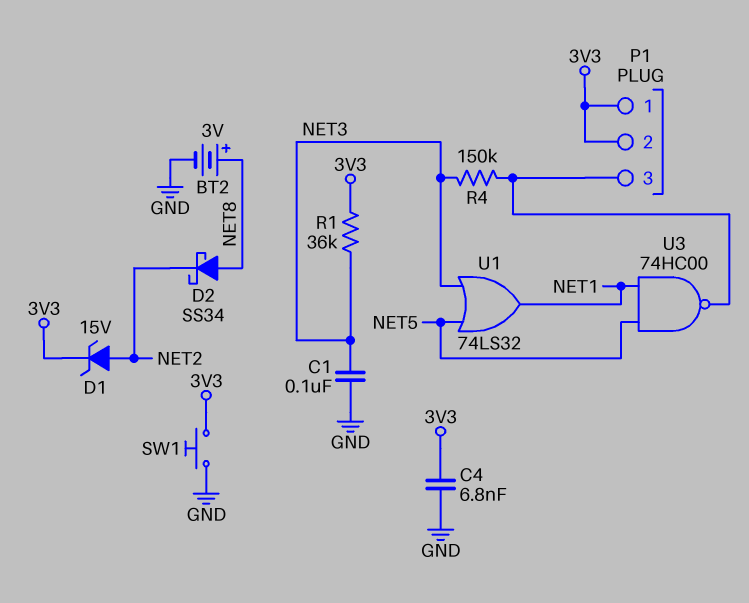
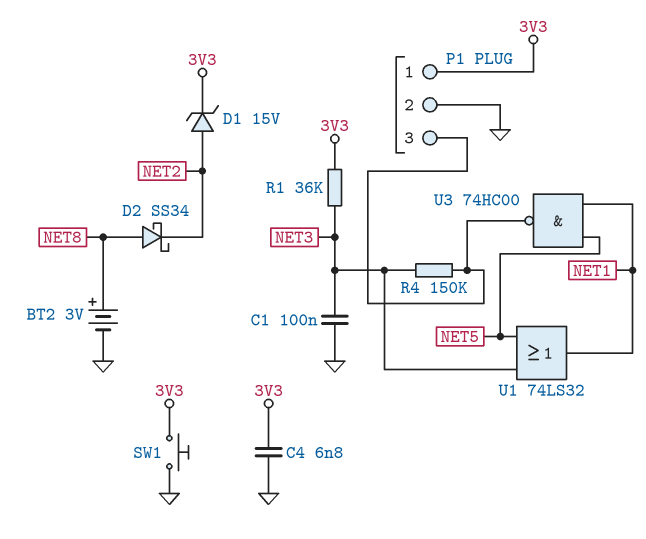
P1 pin 2: 3V3 -> GND

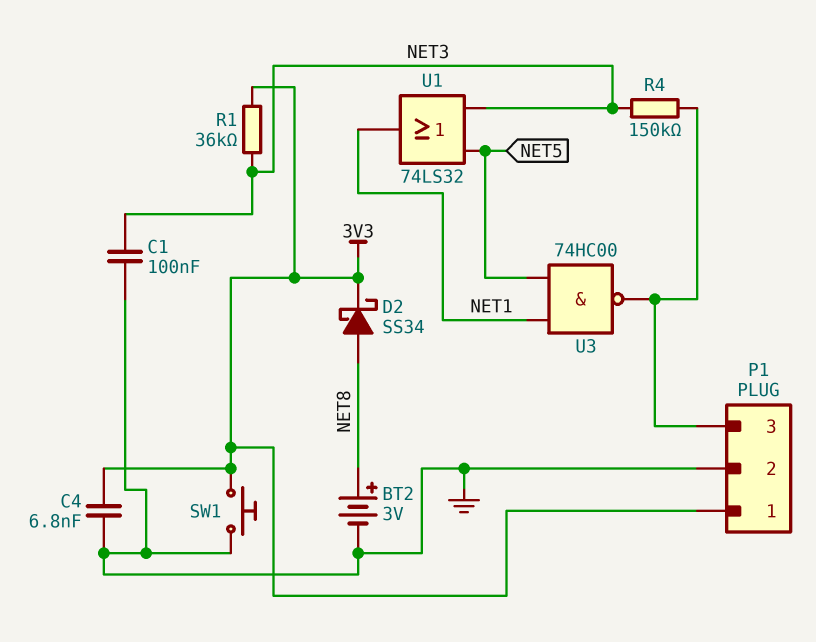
D1: zener 15V (A NET2, K 3V3) -> none
D2: schottky SS34 (A NET8, K NET2) -> schottky SS34 (A NET8, K 3V3)

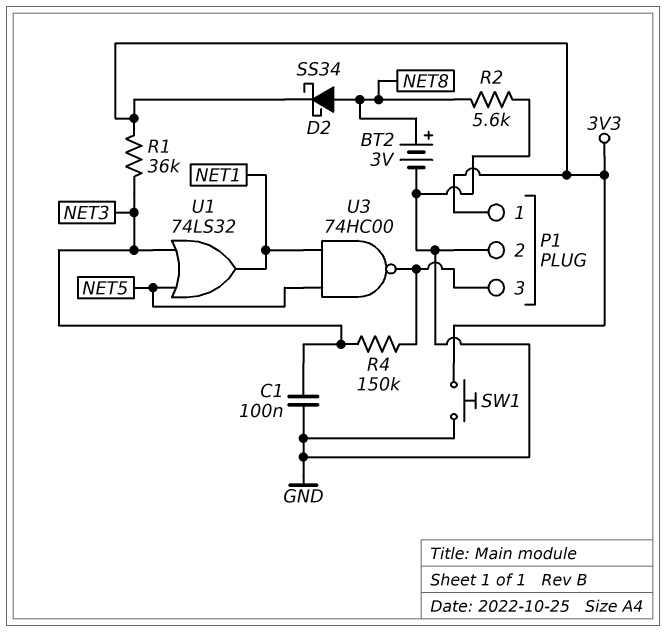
C4: 6.8nF (3V3, GND) -> none
R2: none -> 5.6k (GND, NET8)

